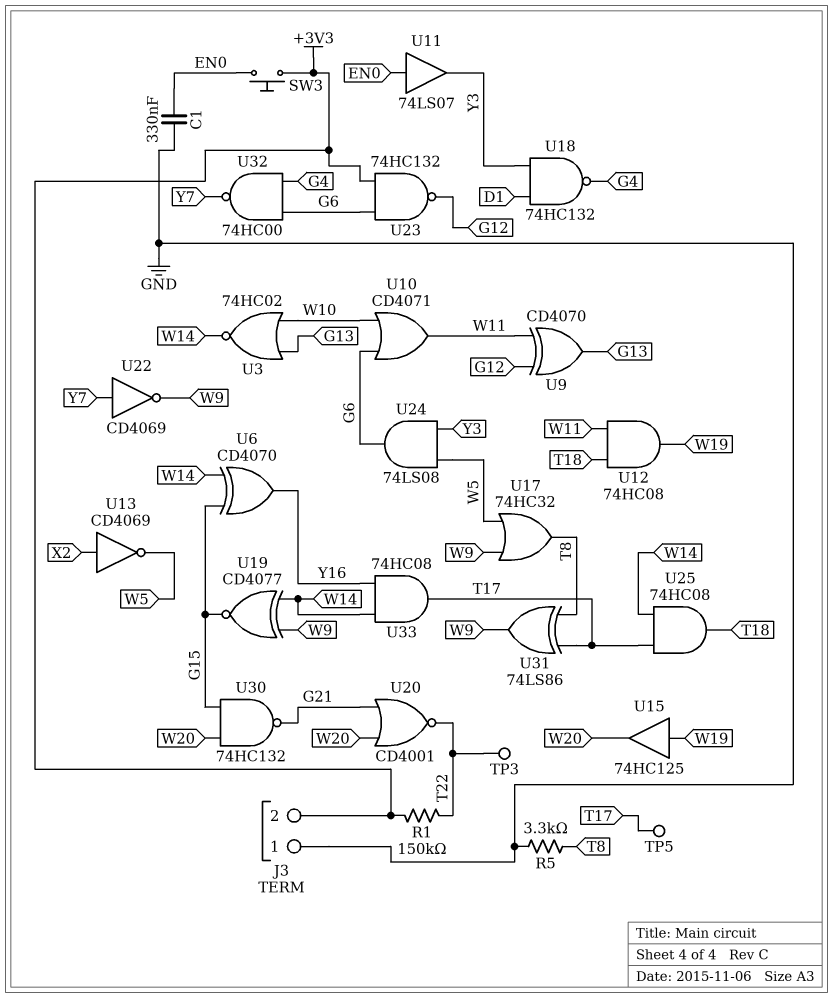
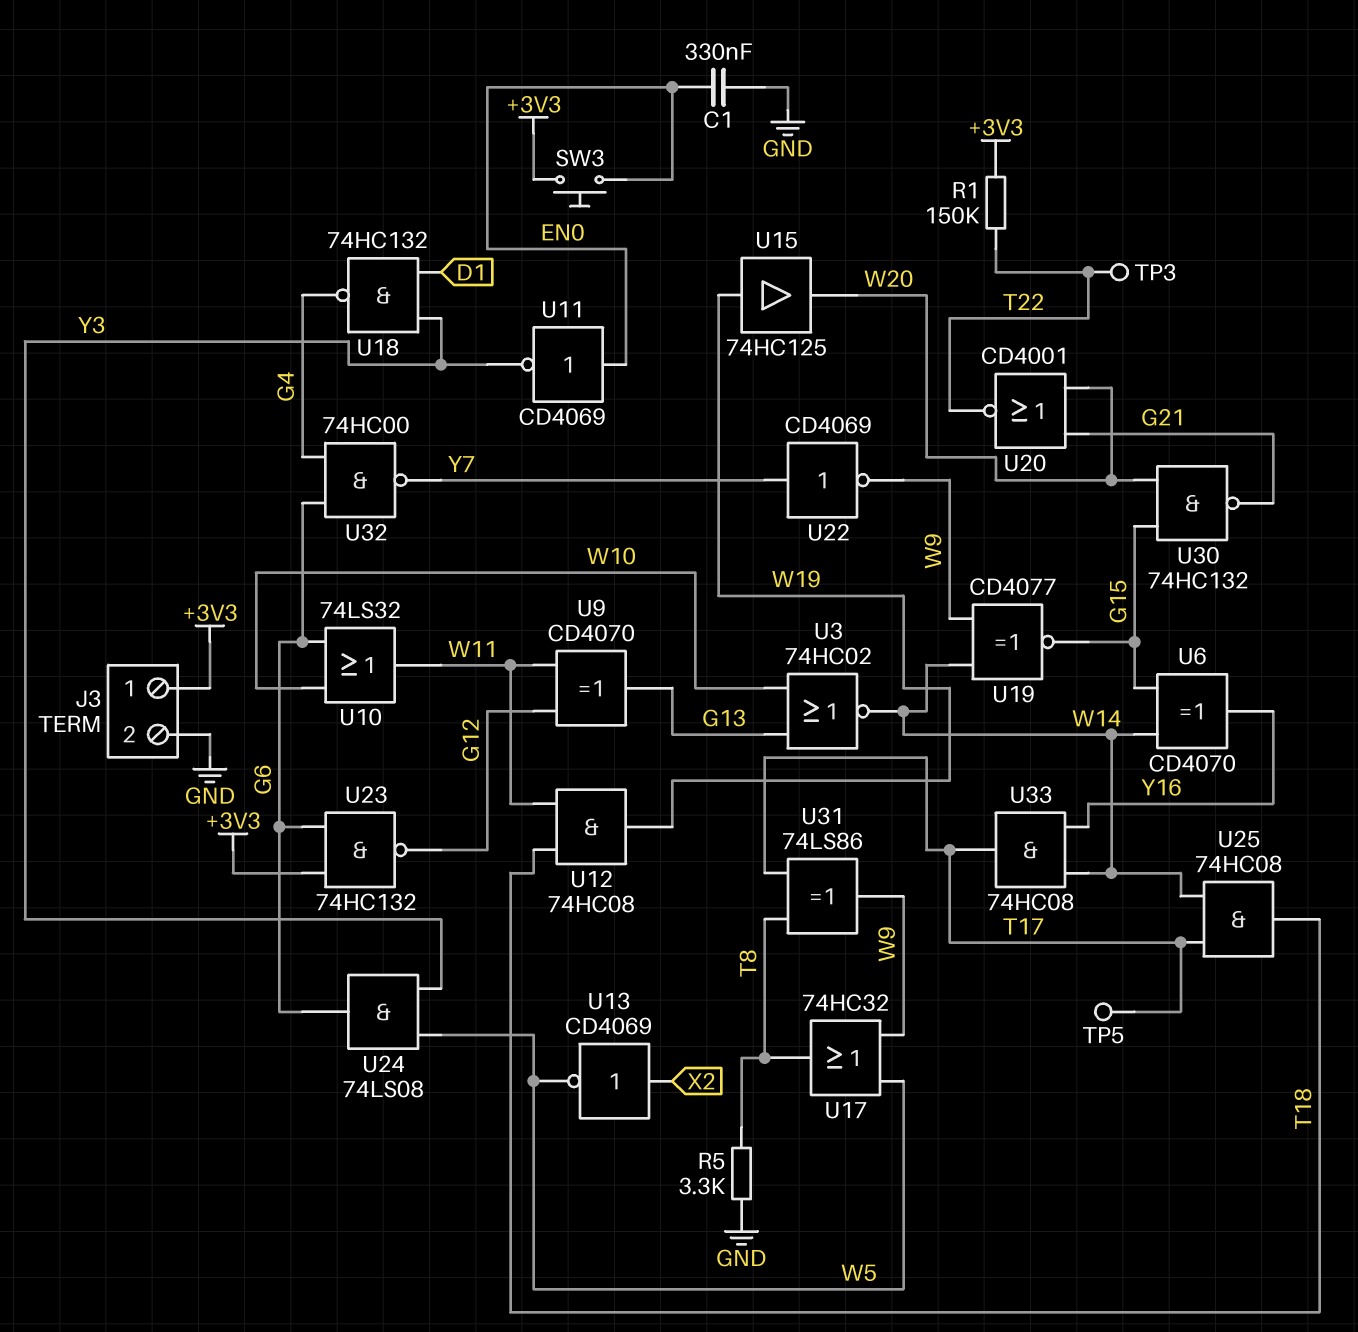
J3 pin 1: GND -> +3V3
J3 pin 2: +3V3 -> GND
U10: OR CD4071 (in G6, in W10, out W11) -> OR 74LS32 (in G6, in W10, out W11)
U11: buffer 74LS07 (in EN0, out Y3) -> NOT CD4069 (in EN0, out Y3)

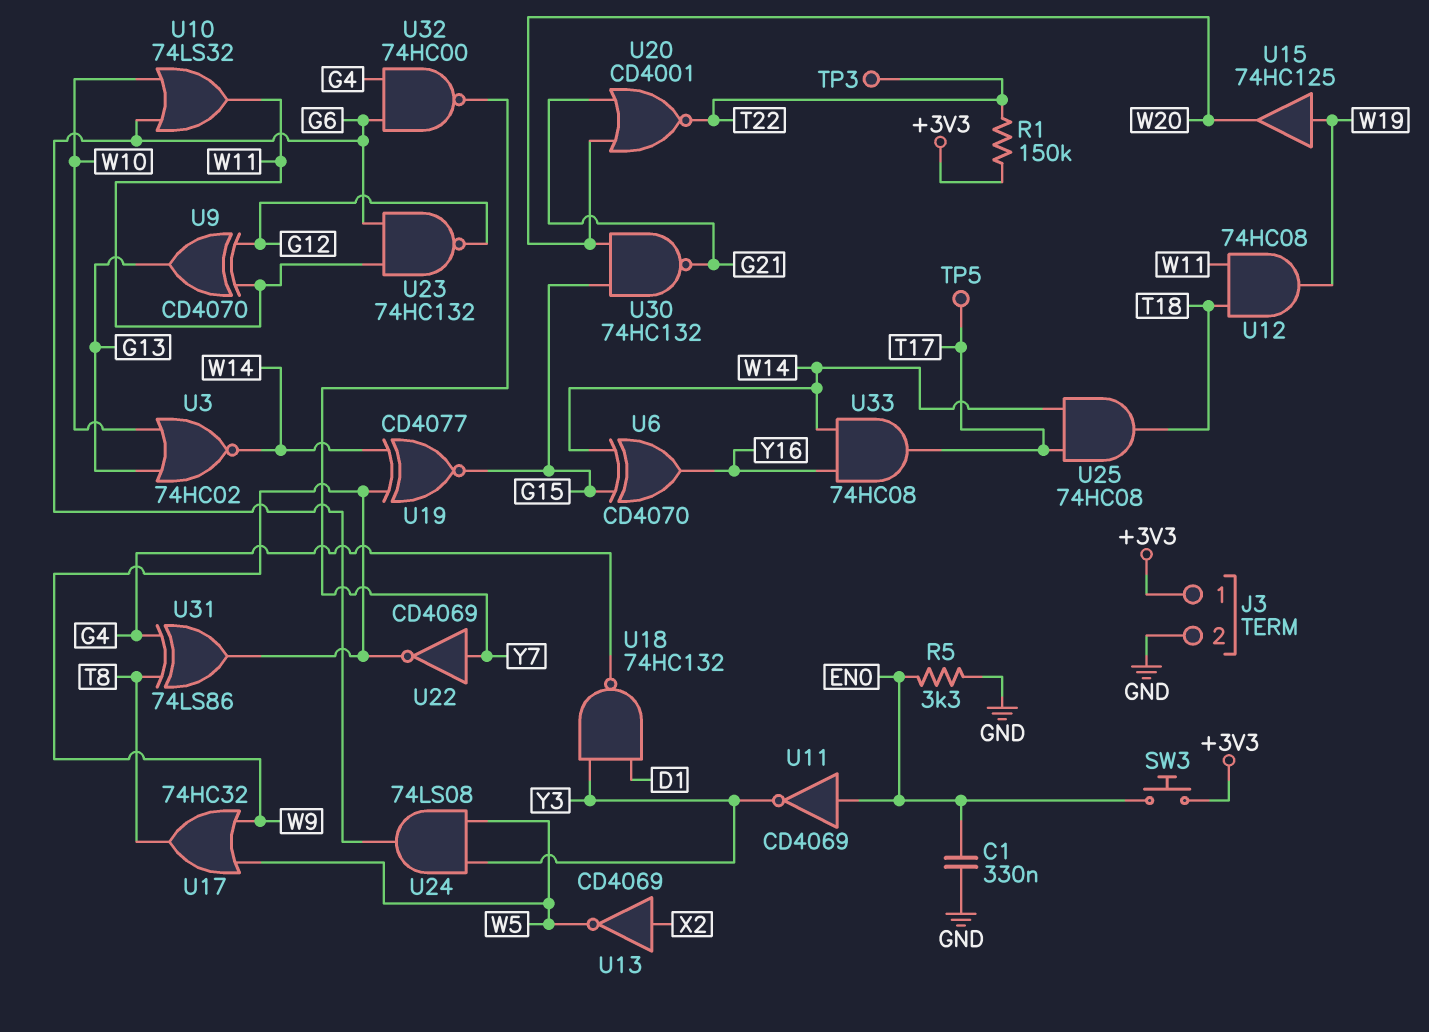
R5: 3.3k (GND, T8) -> 3.3k (EN0, GND)
U23: NAND 74HC132 (in +3V3, in G6, out G12) -> NAND 74HC132 (in G6, in W11, out G12)
U31: XOR 74LS86 (in T8, in T17, out W9) -> XOR 74LS86 (in G4, in T8, out W9)

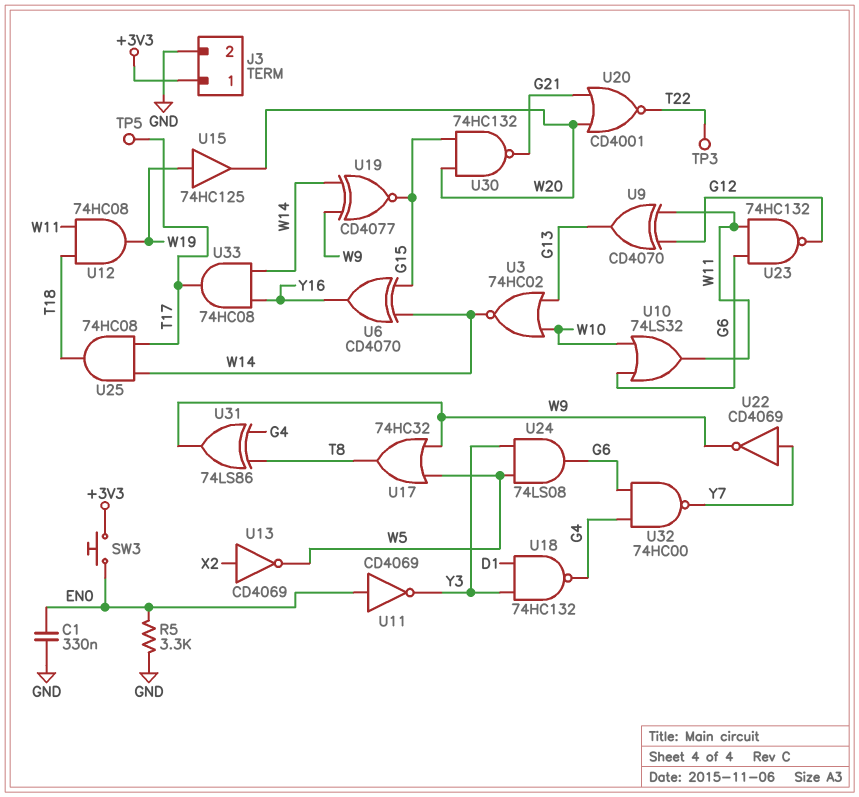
R1: 150k (+3V3, T22) -> none

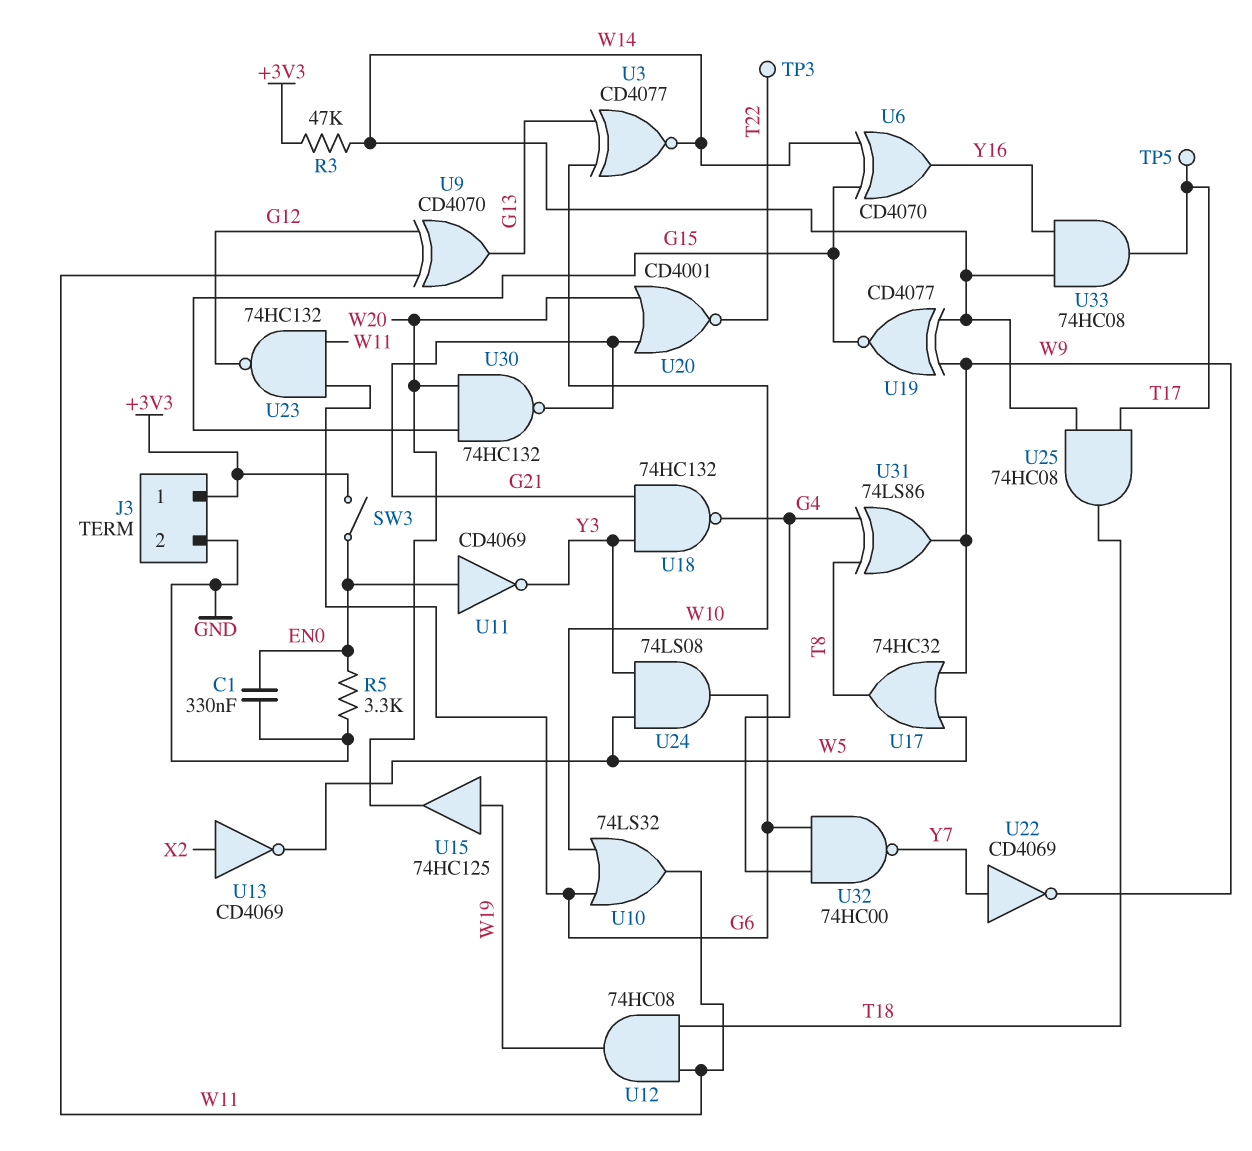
R3: none -> 47k (+3V3, W14)
SW3: button (+3V3, EN0) -> switch (+3V3, EN0)
U3: NOR 74HC02 (in G13, in W10, out W14) -> XNOR CD4077 (in G13, in W10, out W14)
U18: NAND 74HC132 (in D1, in Y3, out G4) -> NAND 74HC132 (in G21, in Y3, out G4)

